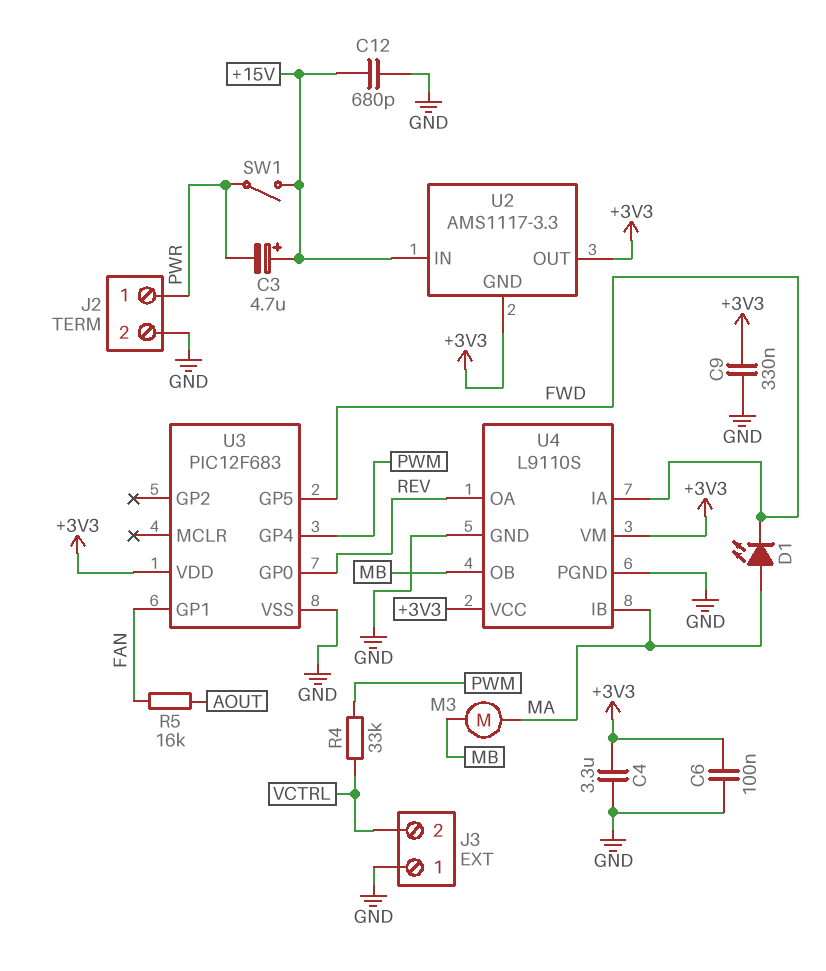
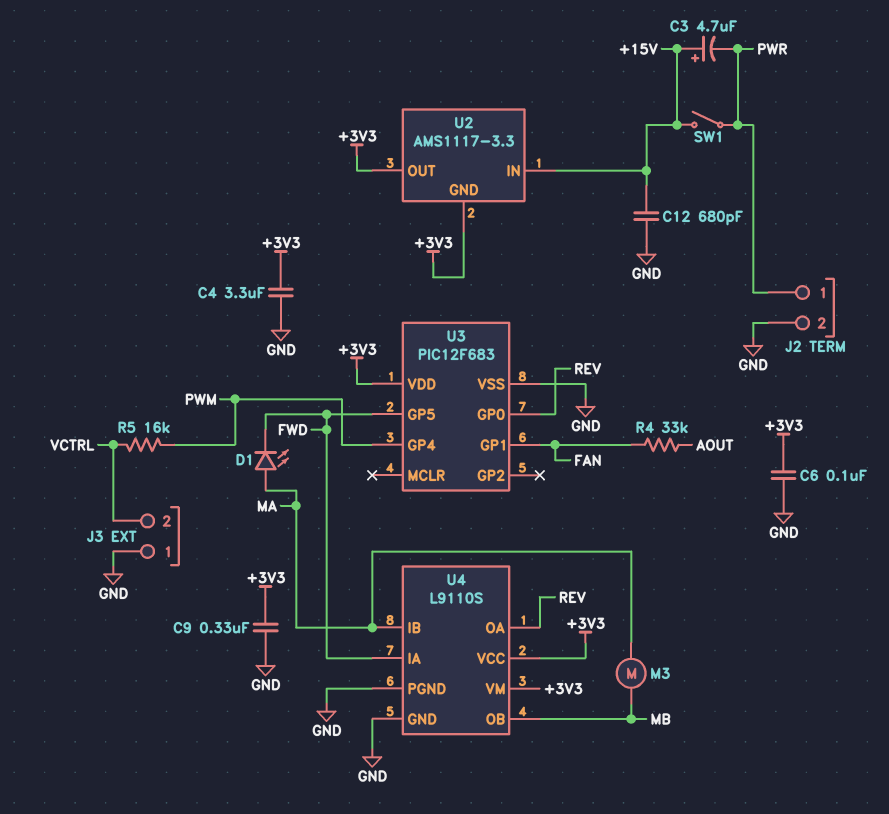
R4: 33k (PWM, VCTRL) -> 33k (AOUT, FAN)
R5: 16k (AOUT, FAN) -> 16k (PWM, VCTRL)

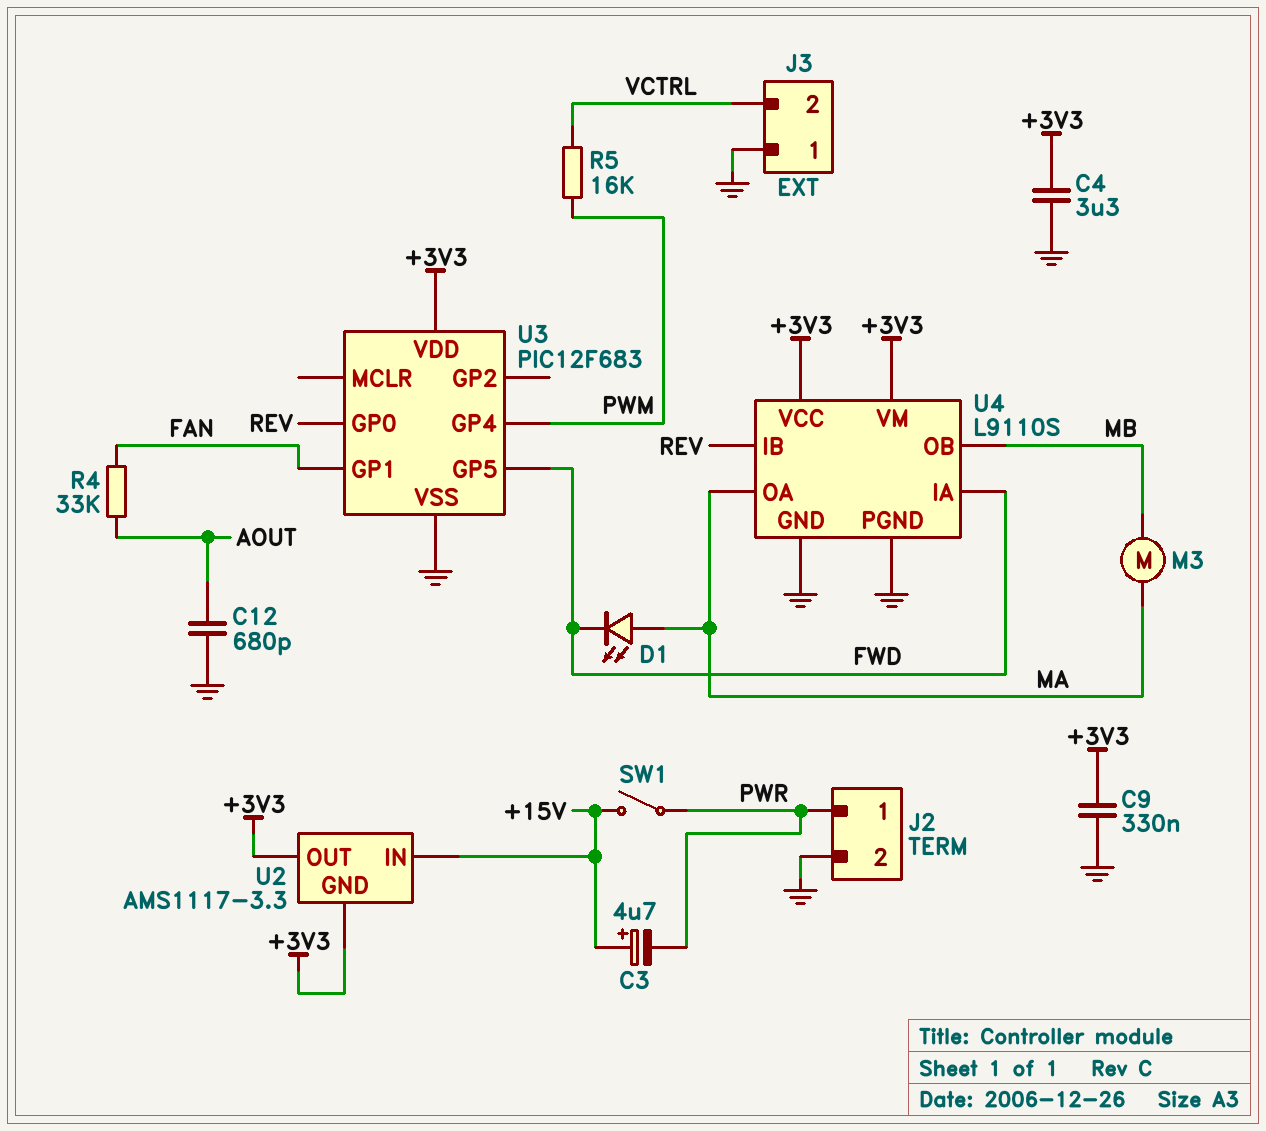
C6: 100nF (+3V3, GND) -> none
C12: 680pF (+15V, GND) -> 680pF (AOUT, GND)
U4 pin IB: MA -> REV
U4 pin OA: REV -> MA

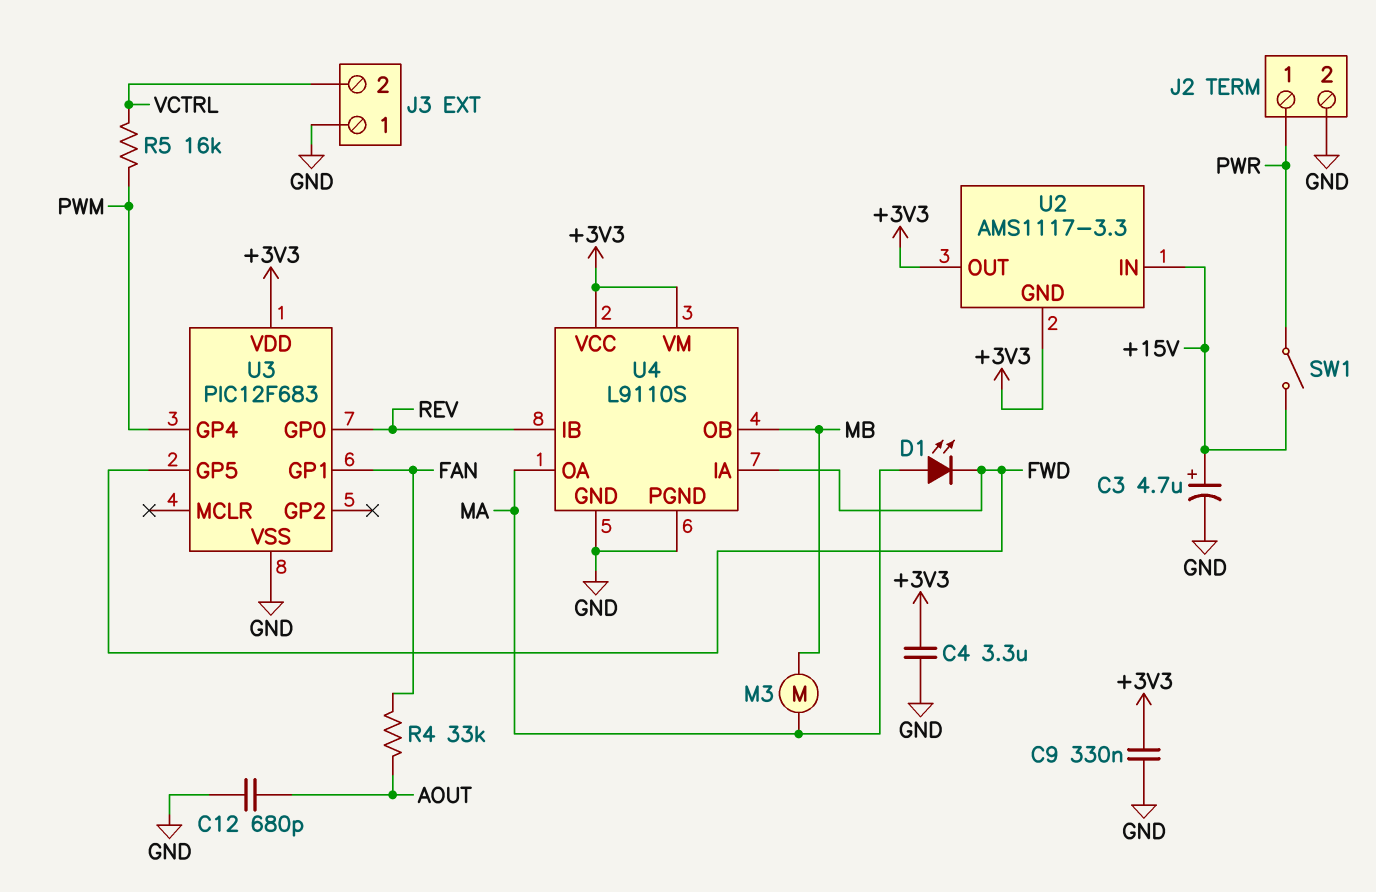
C3: 4.7uF (plus +15V, minus PWR) -> 4.7uF (plus +15V, minus GND)

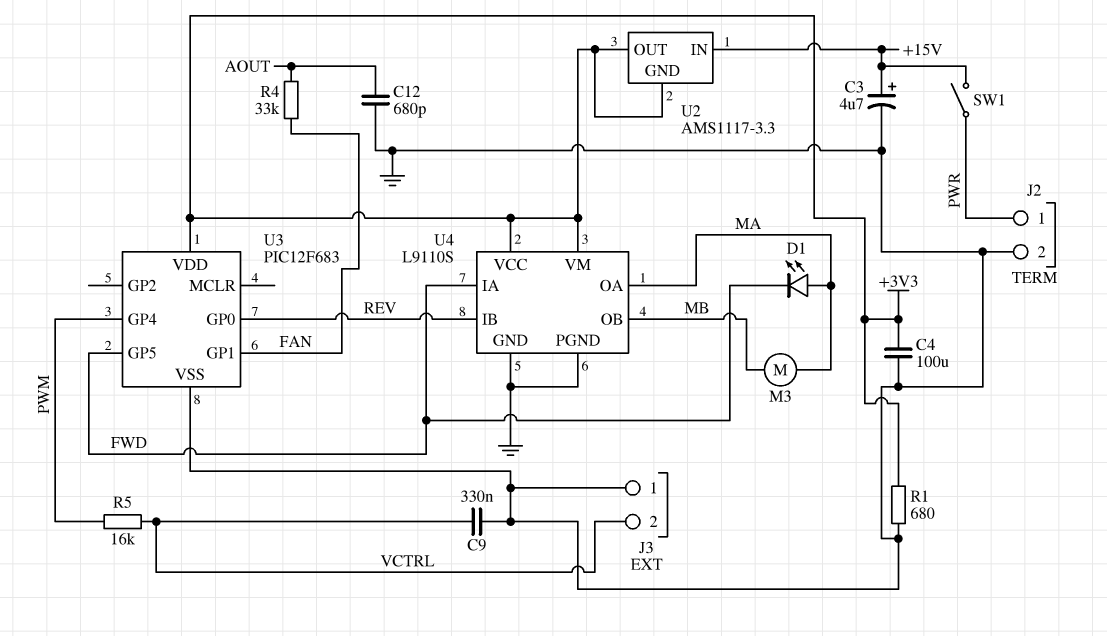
C4: 3.3uF (+3V3, GND) -> 100uF (+3V3, GND)
C9: 330nF (+3V3, GND) -> 330nF (GND, VCTRL)
R1: none -> 680 (+3V3, GND)

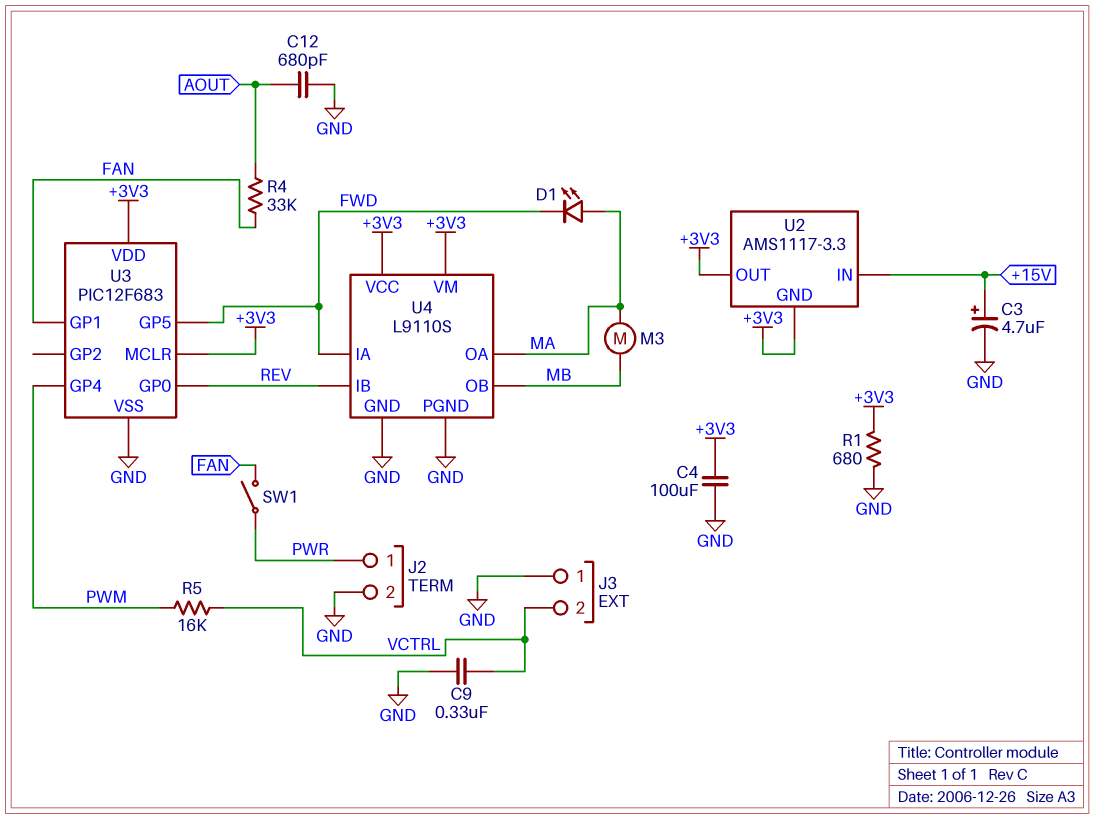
SW1: switch (+15V, PWR) -> switch (FAN, PWR)
U3 pin MCLR: none -> +3V3

